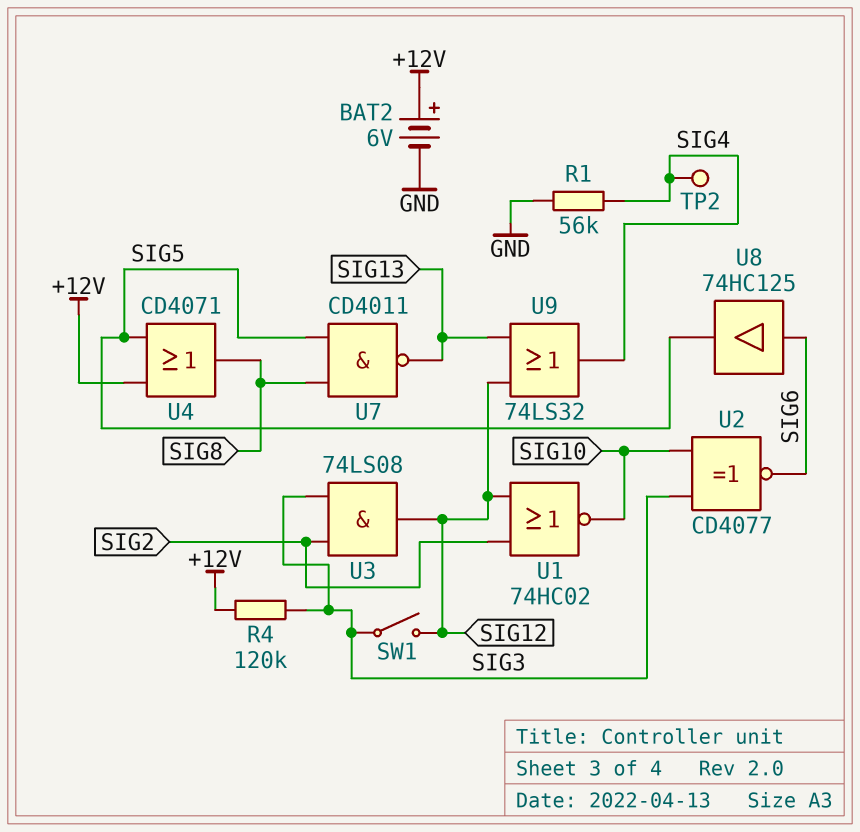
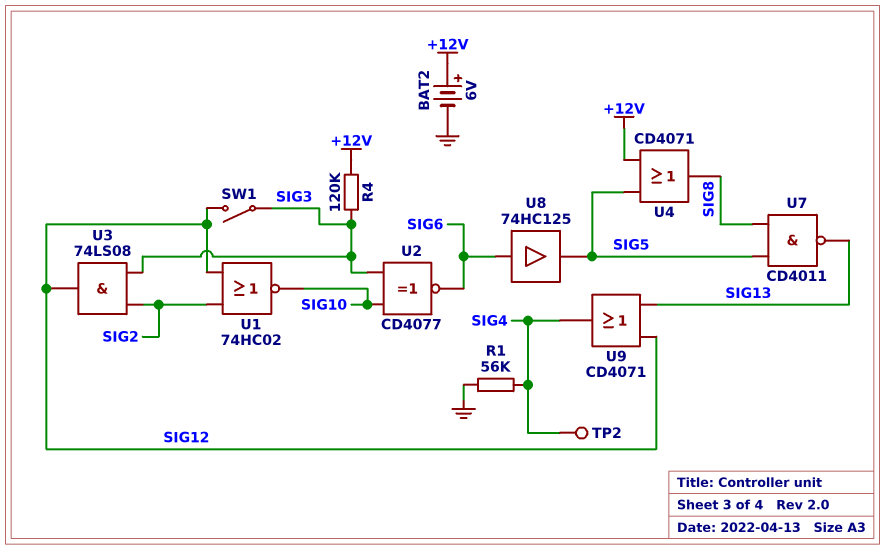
U9: OR 74LS32 (in SIG12, in SIG13, out SIG4) -> OR CD4071 (in SIG12, in SIG13, out SIG4)

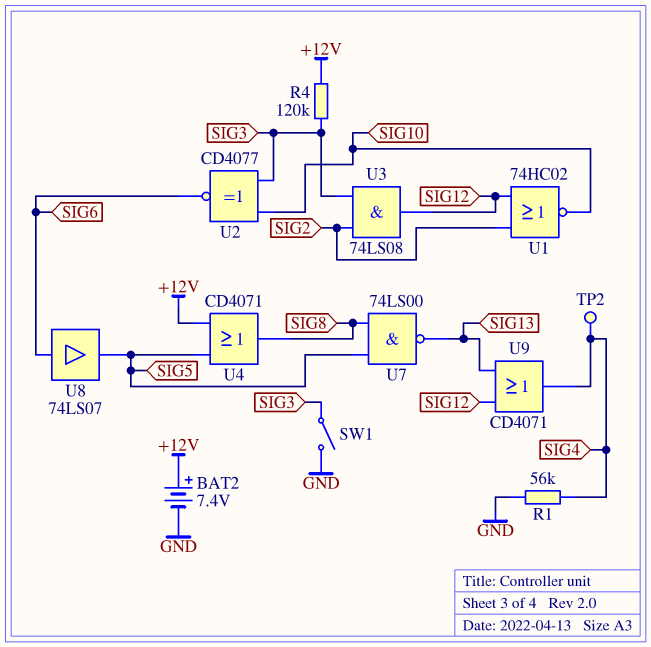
BAT2: 6V (plus +12V, minus GND) -> 7.4V (plus +12V, minus GND)
SW1: switch (SIG3, SIG12) -> switch (GND, SIG3)
U7: NAND CD4011 (in SIG5, in SIG8, out SIG13) -> NAND 74LS00 (in SIG5, in SIG8, out SIG13)
U8: buffer 74HC125 (in SIG6, out SIG5) -> buffer 74LS07 (in SIG6, out SIG5)

